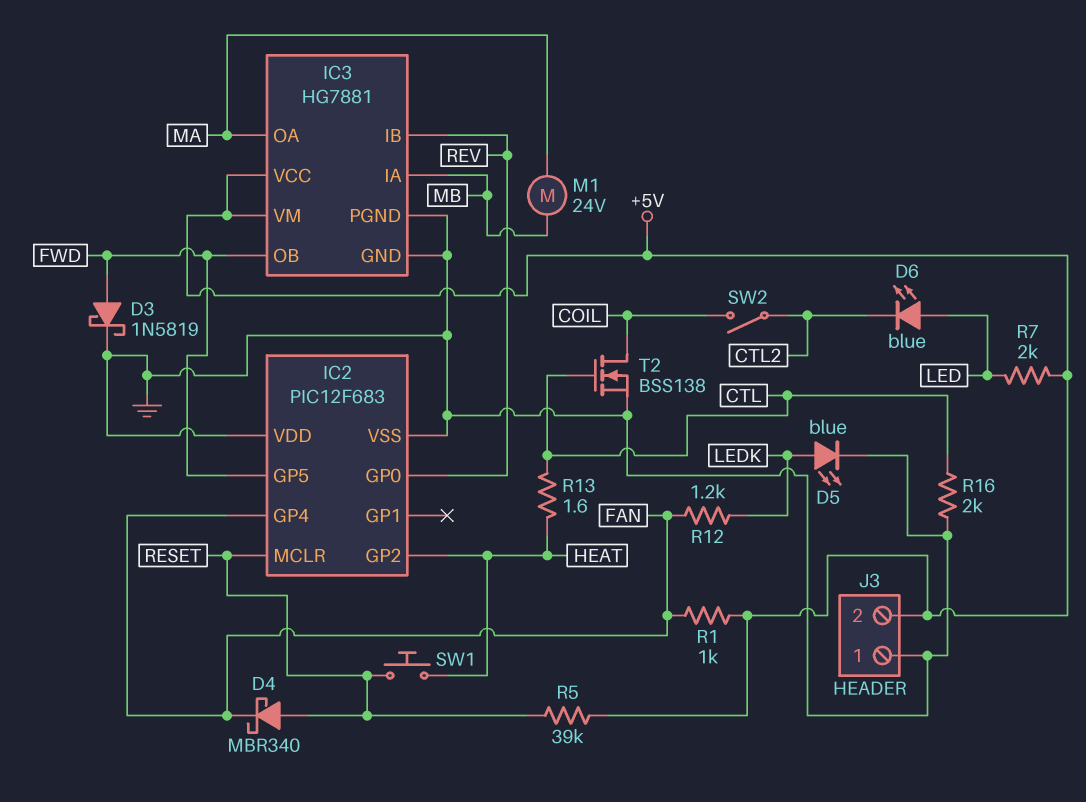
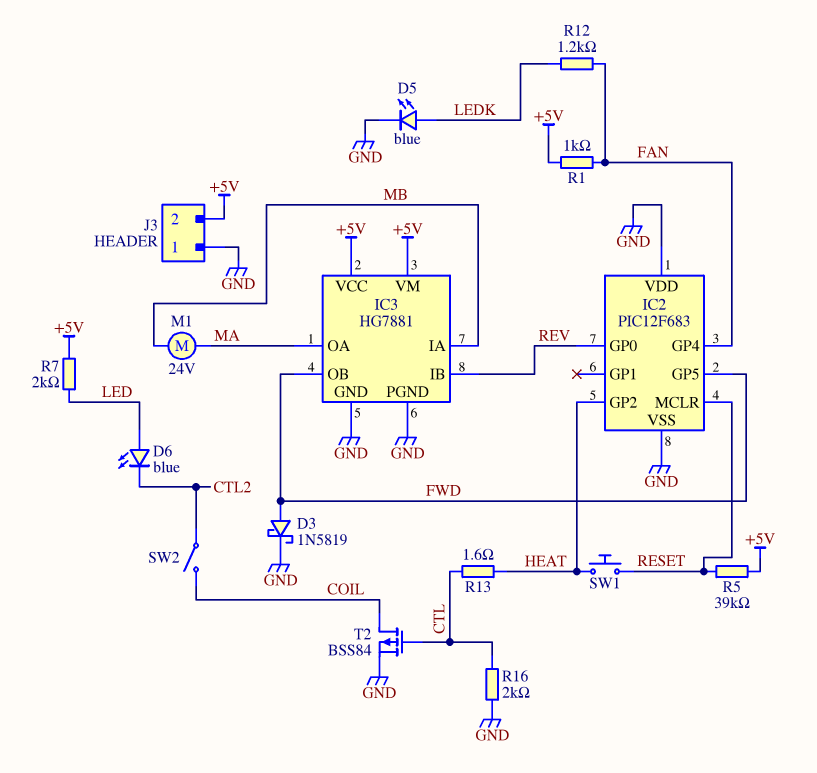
D4: schottky MBR340 (A RESET, K FAN) -> none
T2: NMOS BSS138 (G CTL, D COIL, S GND) -> PMOS BSS84 (G CTL, D COIL, S GND)

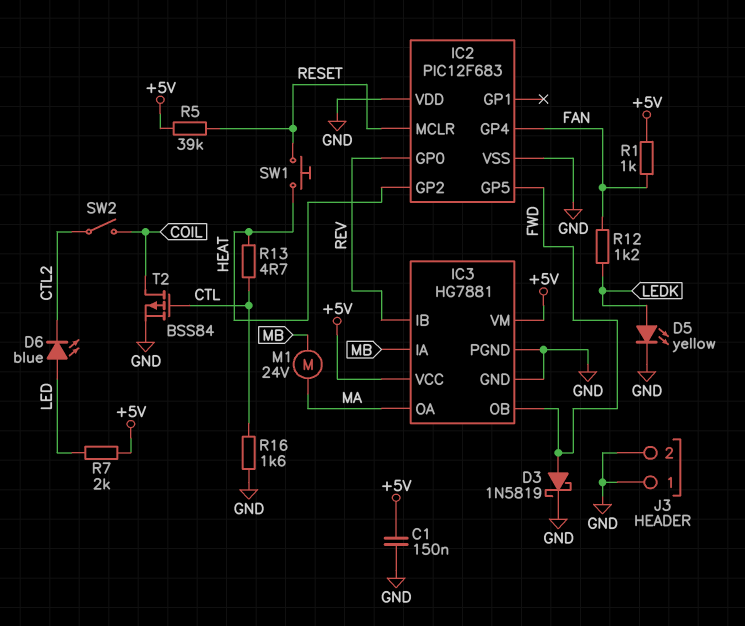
C1: none -> 150nF (+5V, GND)
D5: LED blue (A LEDK, K GND) -> LED yellow (A LEDK, K GND)
J3 pin 2: +5V -> GND
R13: 1.6 (CTL, HEAT) -> 4.7 (CTL, HEAT)
R16: 2k (CTL, GND) -> 1.6k (CTL, GND)

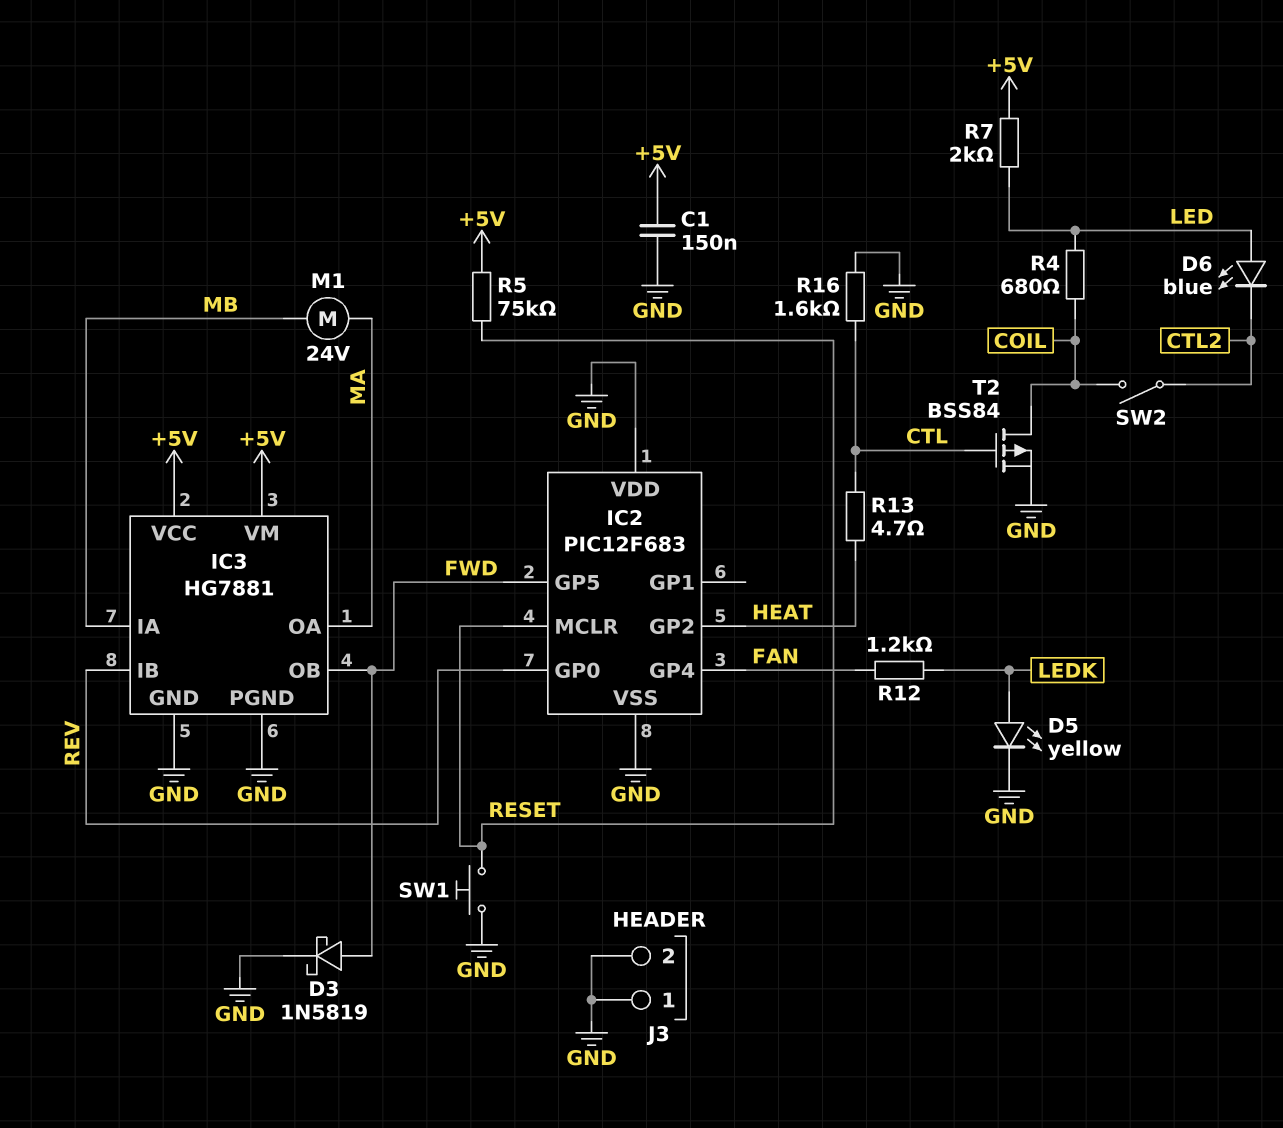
R1: 1k (+5V, FAN) -> none
R4: none -> 680 (COIL, LED)
R5: 39k (+5V, RESET) -> 75k (+5V, RESET)
SW1: button (HEAT, RESET) -> button (GND, RESET)

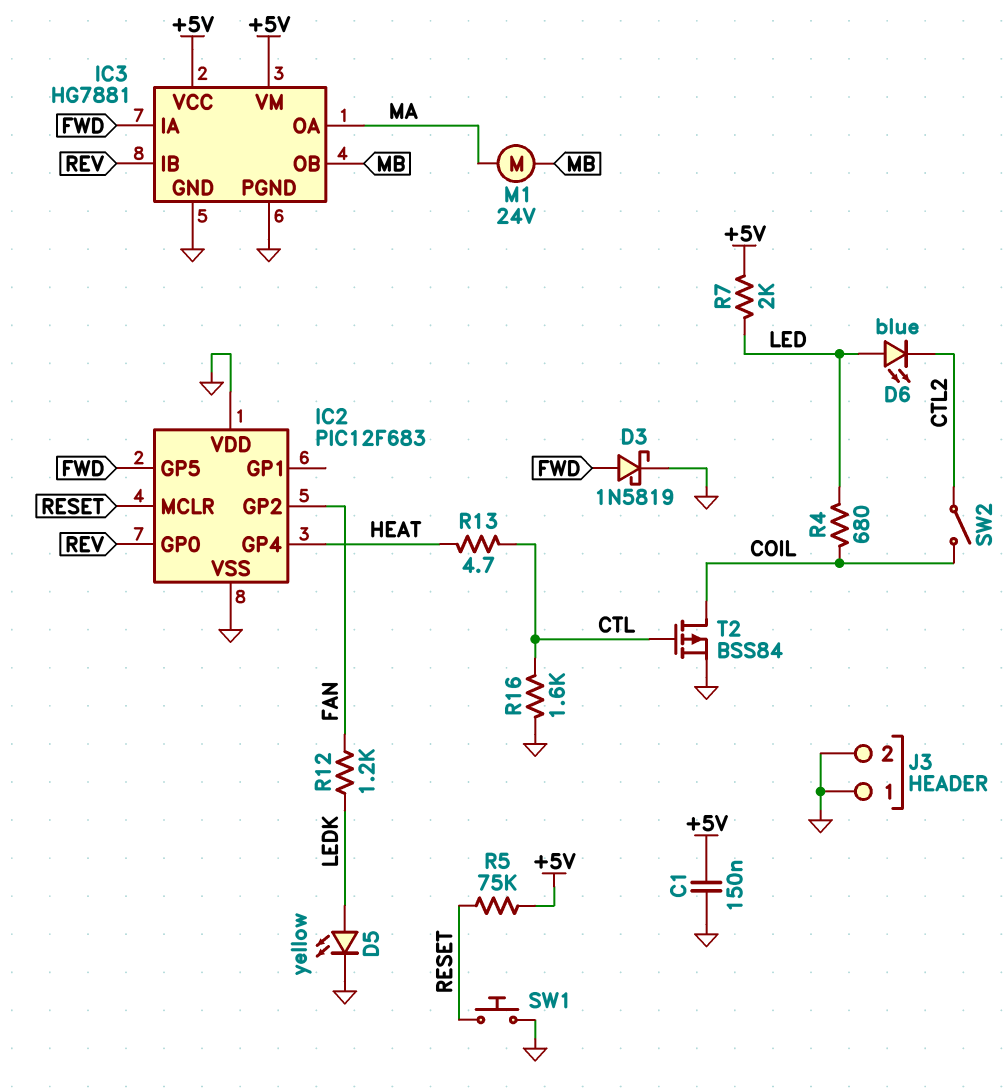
IC2 pin GP2: HEAT -> FAN
IC2 pin GP4: FAN -> HEAT
IC3 pin IA: MB -> FWD
IC3 pin OB: FWD -> MB

